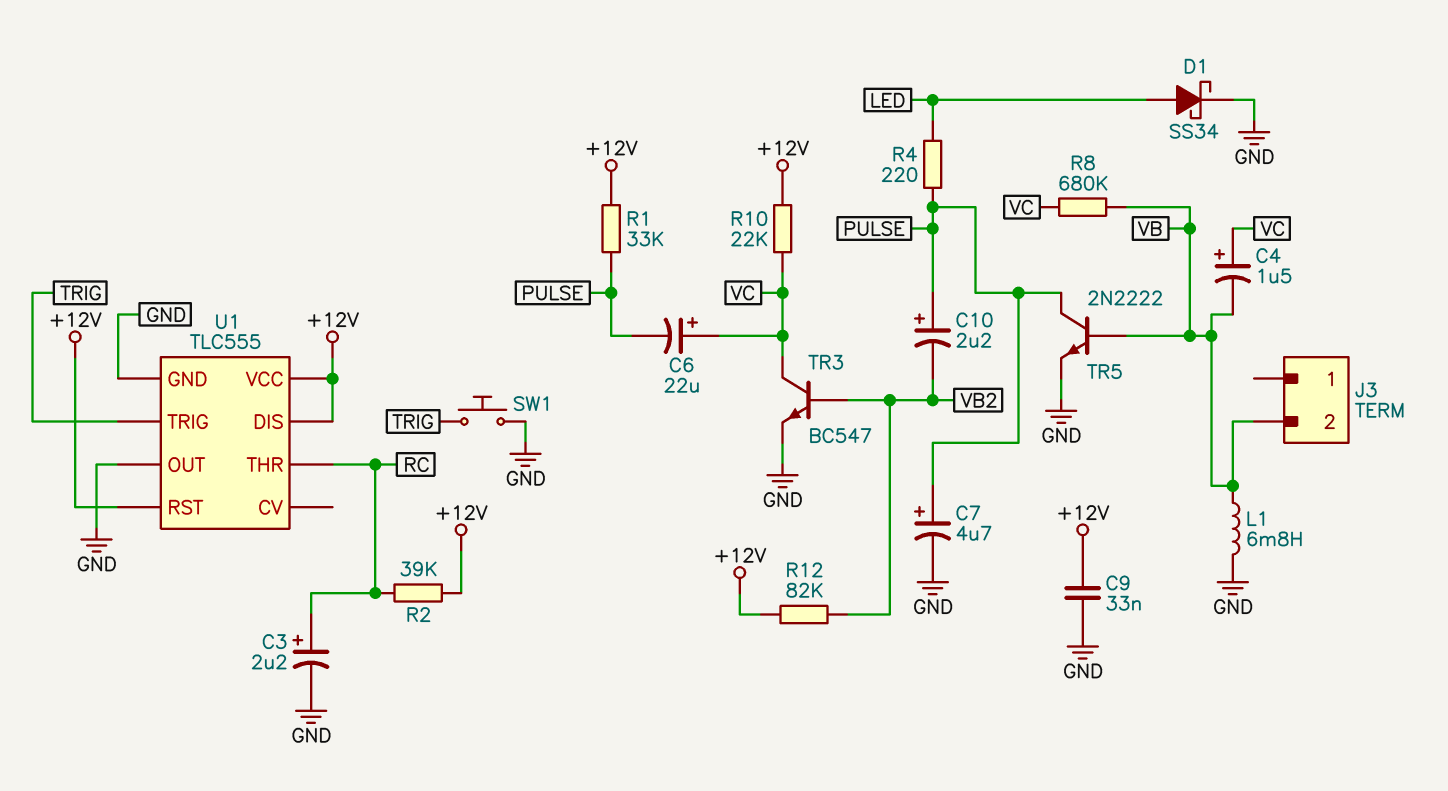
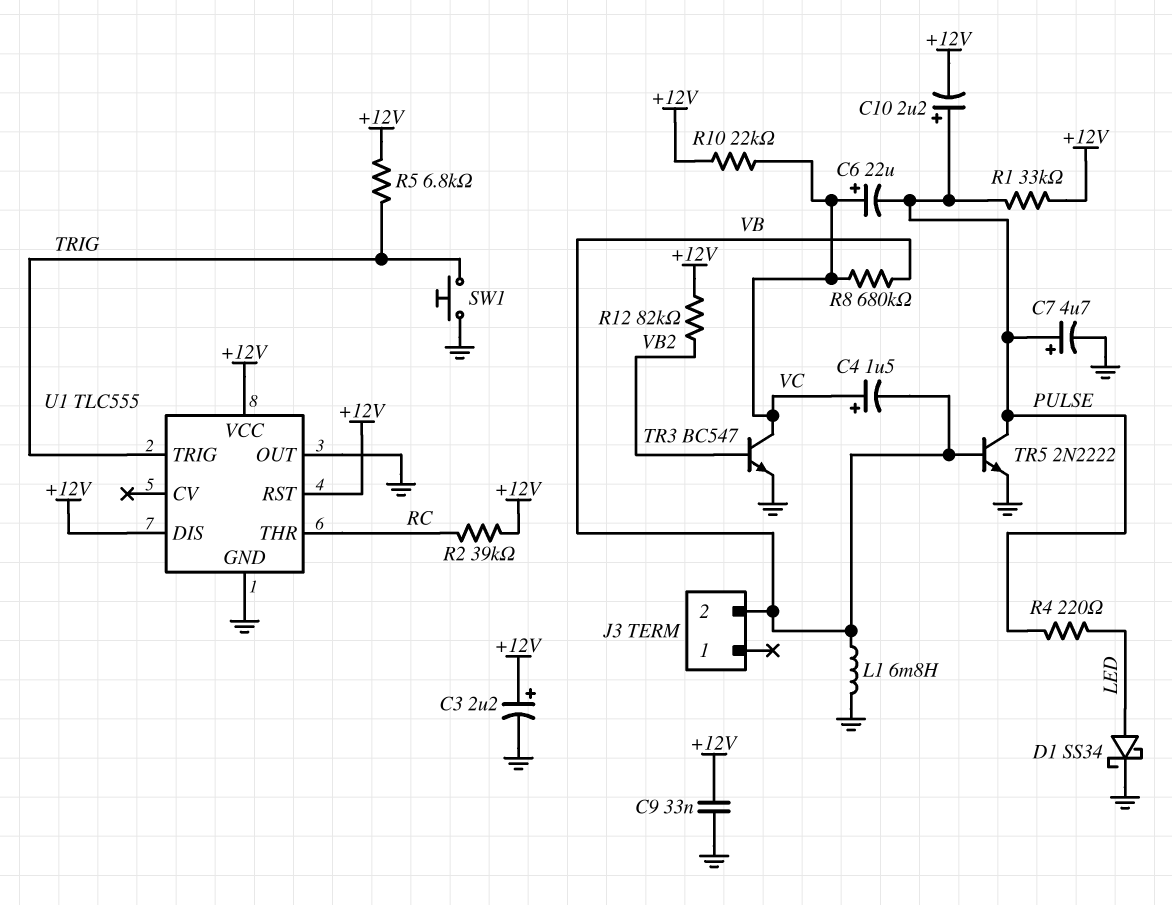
C3: 2.2uF (plus RC, minus GND) -> 2.2uF (plus +12V, minus GND)
C10: 2.2uF (plus PULSE, minus VB2) -> 2.2uF (plus PULSE, minus +12V)
R5: none -> 6.8k (+12V, TRIG)

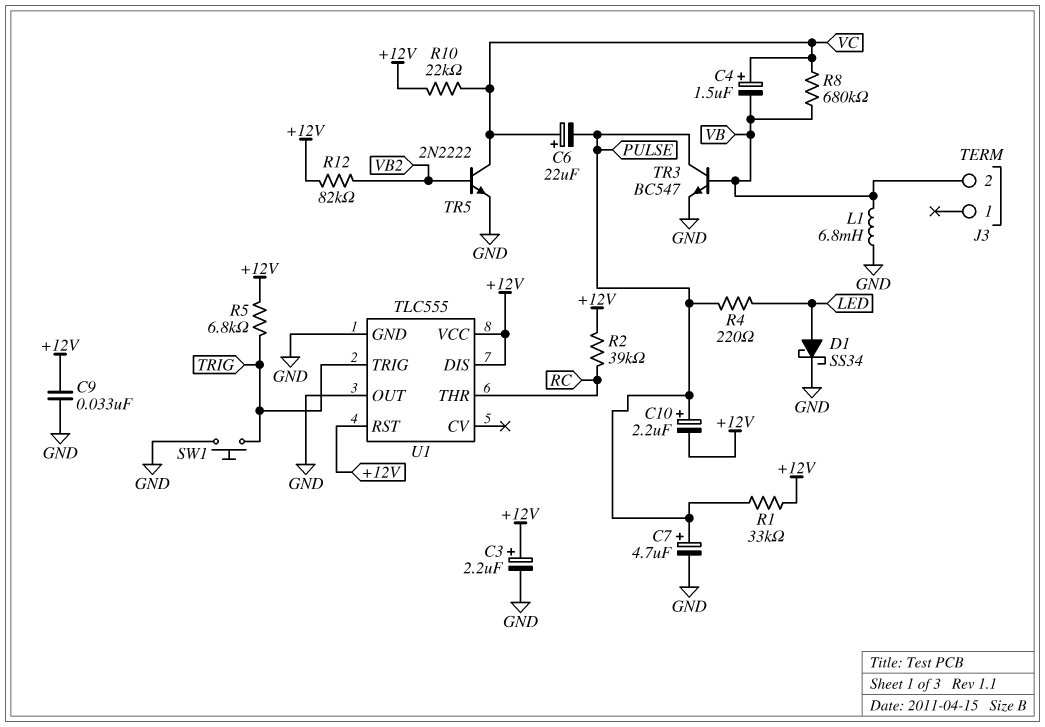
TR3: NPN BC547 (B VB2, C VC, E GND) -> NPN BC547 (B VB, C PULSE, E GND)
TR5: NPN 2N2222 (B VB, C PULSE, E GND) -> NPN 2N2222 (B VB2, C VC, E GND)

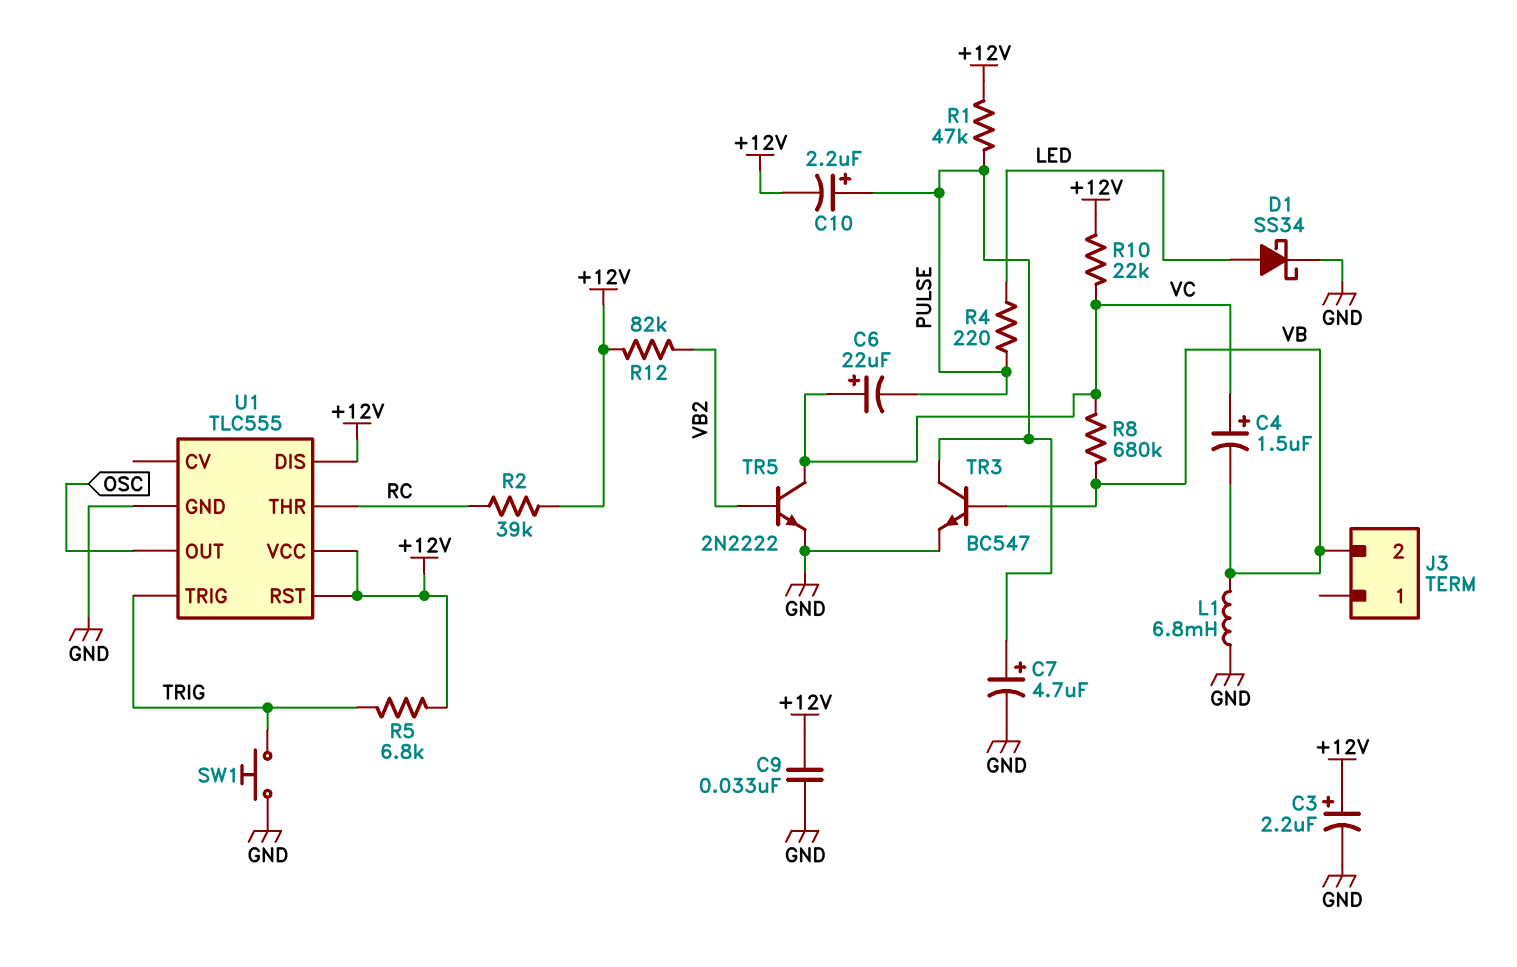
R1: 33k (+12V, PULSE) -> 47k (+12V, PULSE)
U1 pin OUT: GND -> OSC

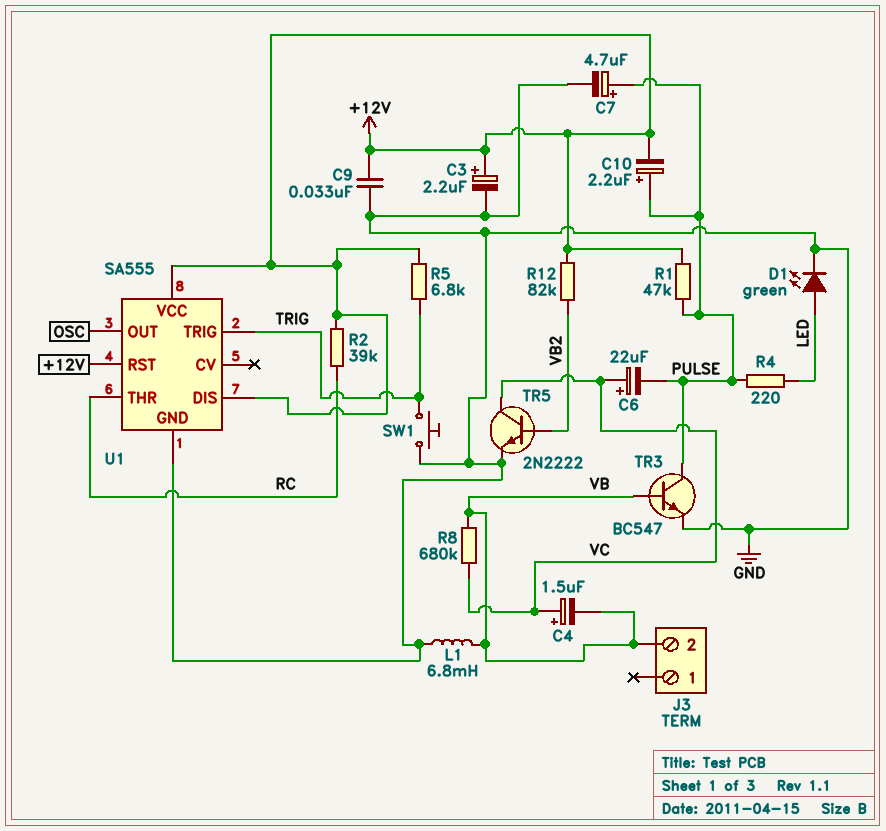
D1: schottky SS34 (A LED, K GND) -> LED green (A LED, K GND)
R10: 22k (+12V, VC) -> none
U1: TLC555 -> SA555

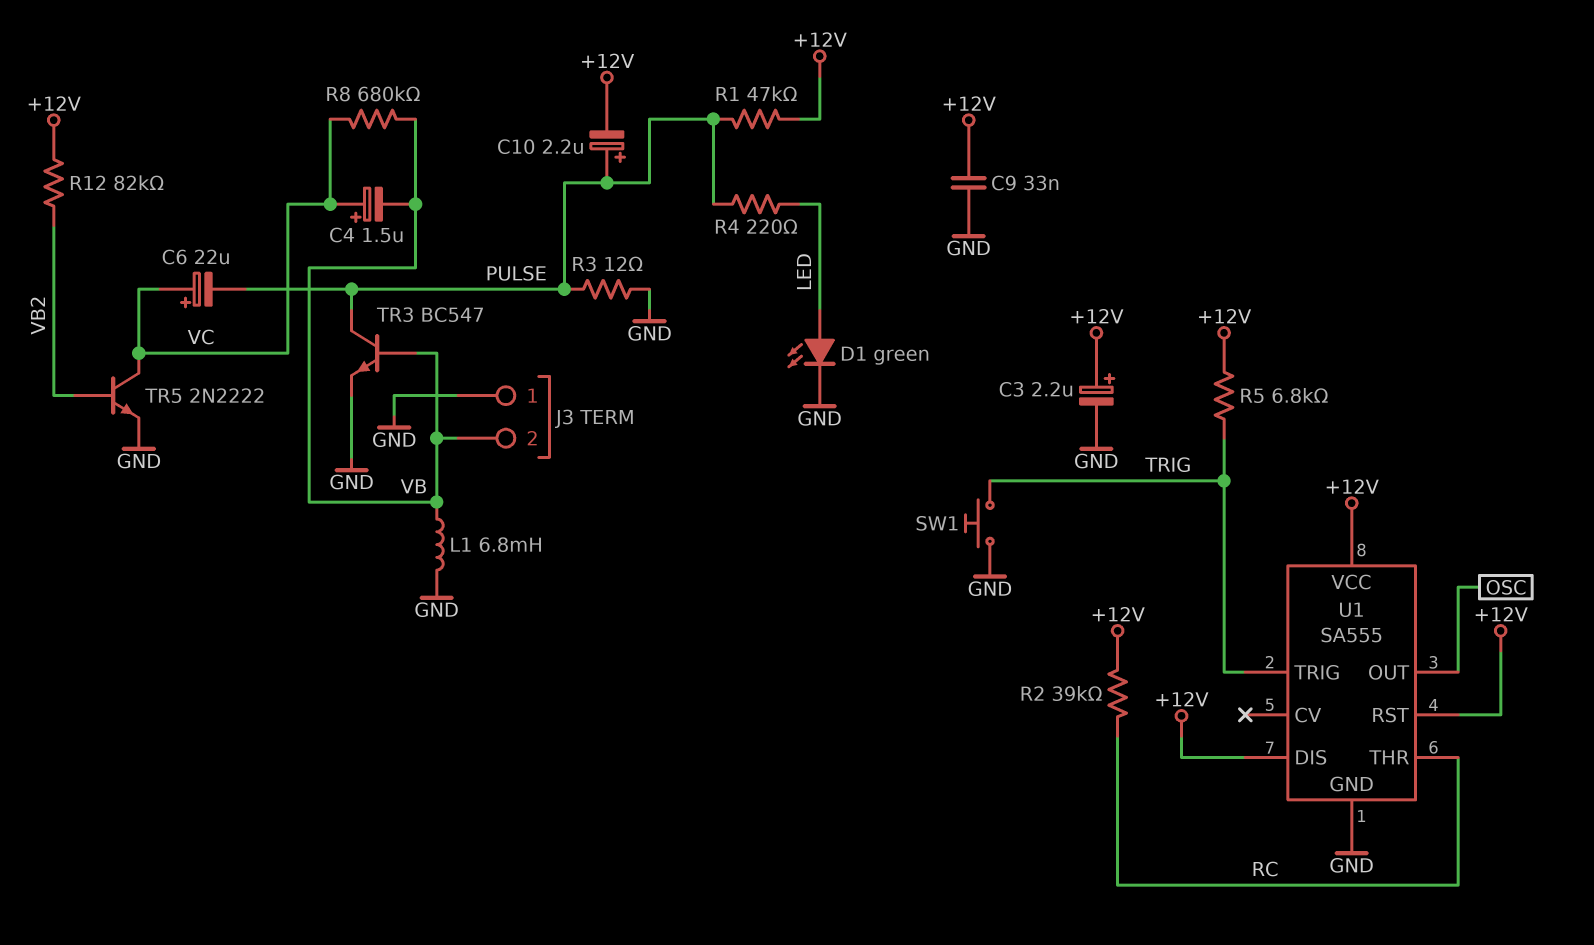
C7: 4.7uF (plus PULSE, minus GND) -> none
J3 pin 1: none -> GND
R3: none -> 12 (GND, PULSE)

